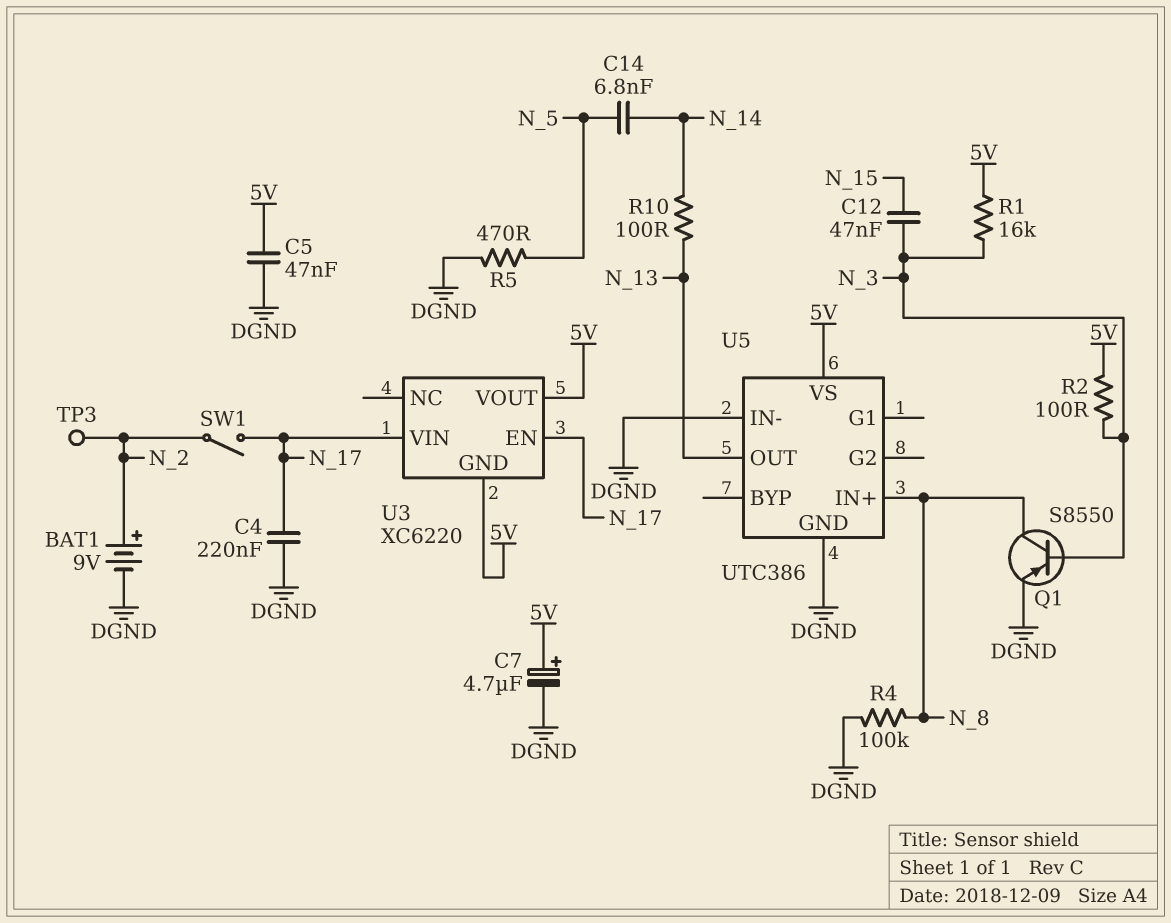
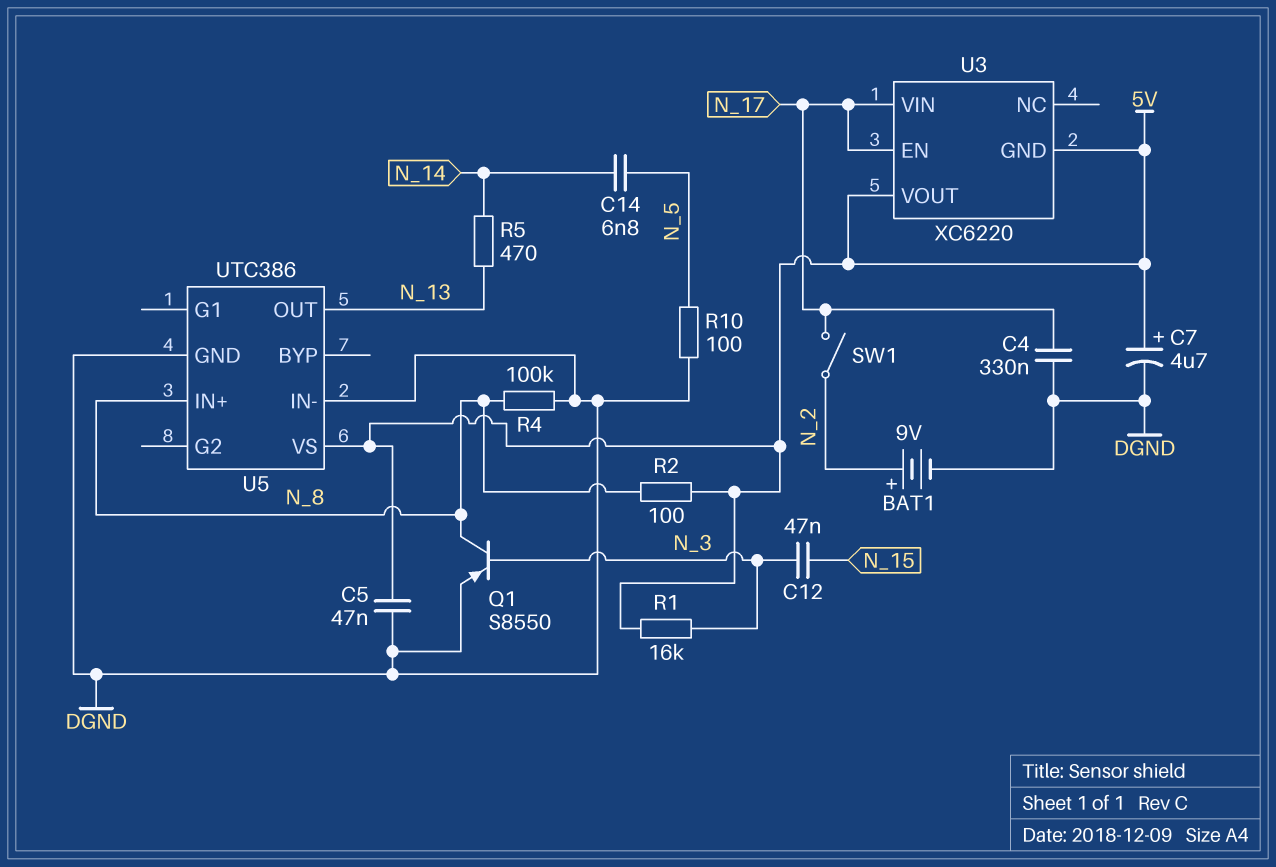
C4: 220nF (DGND, N_17) -> 330nF (DGND, N_17)
R2: 100 (5V, N_3) -> 100 (5V, N_8)
R5: 470 (DGND, N_5) -> 470 (N_13, N_14)
R10: 100 (N_13, N_14) -> 100 (DGND, N_5)
TP3: test point (N_2) -> none

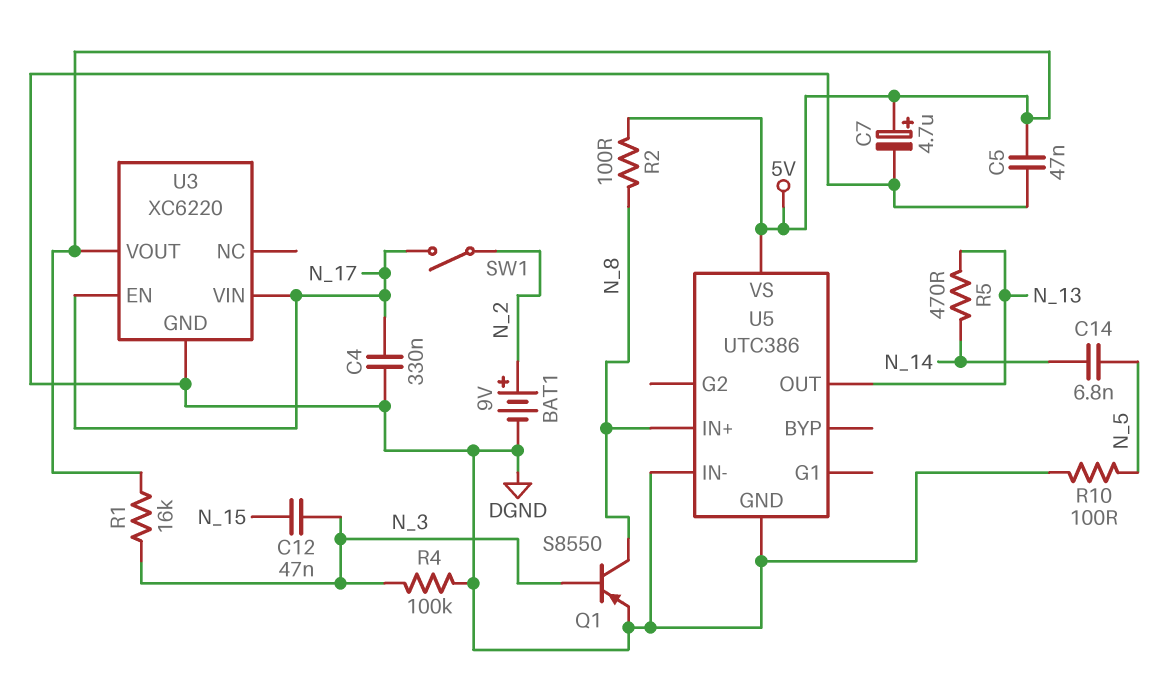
R4: 100k (DGND, N_8) -> 100k (DGND, N_3)
U3 pin GND: 5V -> DGND

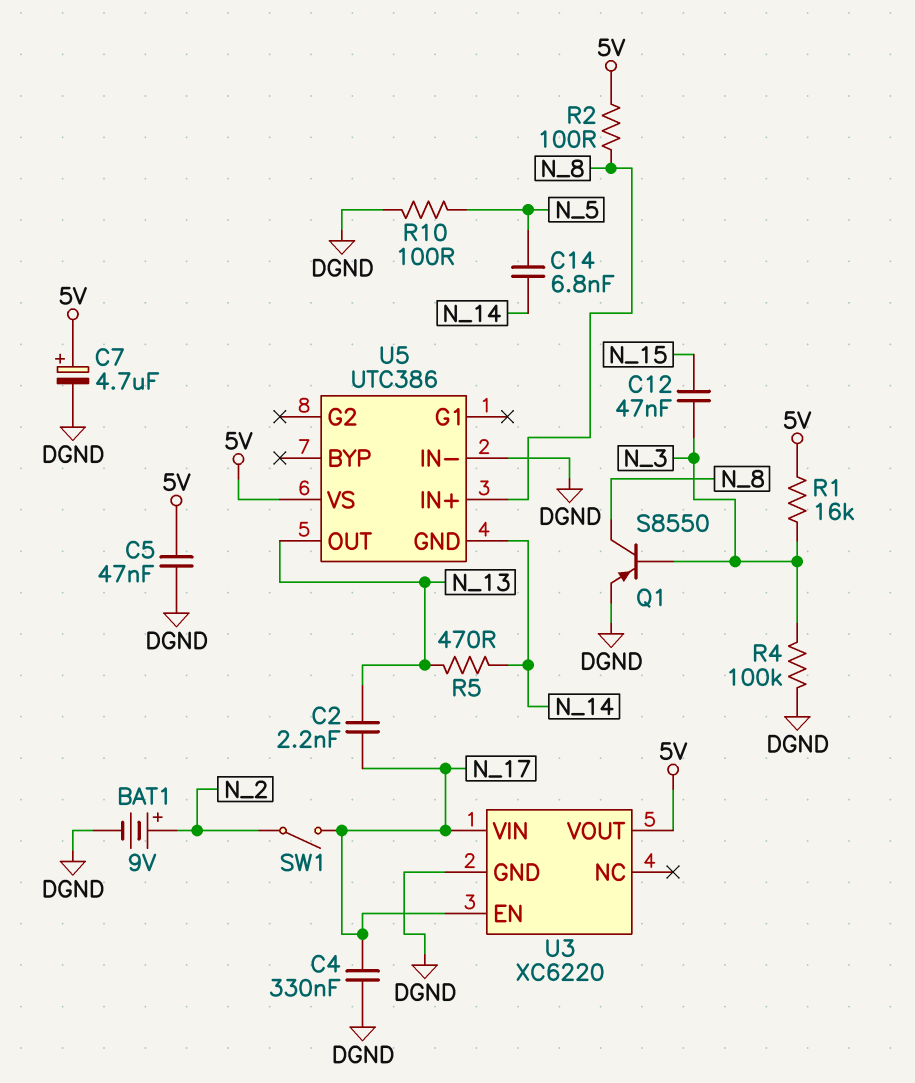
C2: none -> 2.2nF (N_13, N_17)
U5 pin GND: DGND -> N_14

